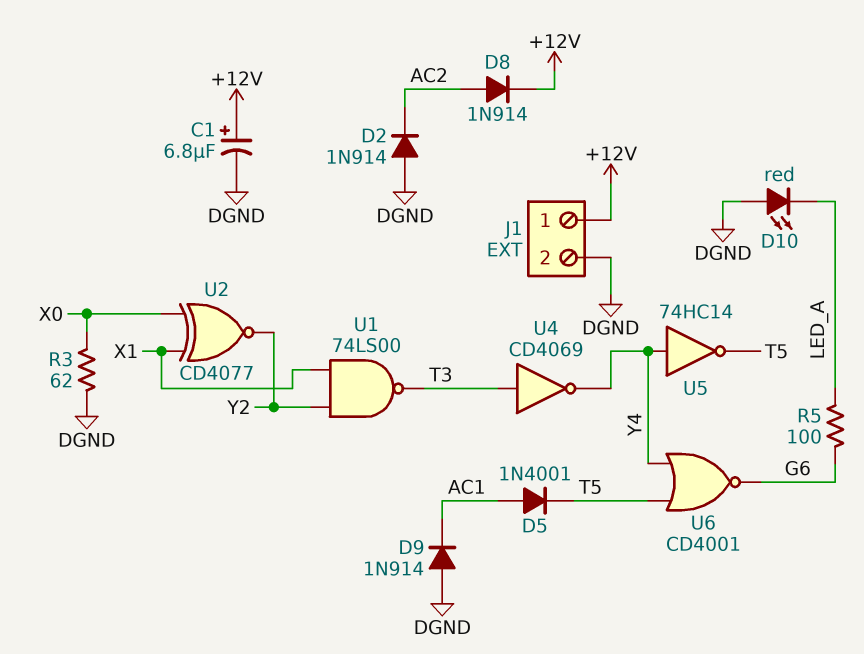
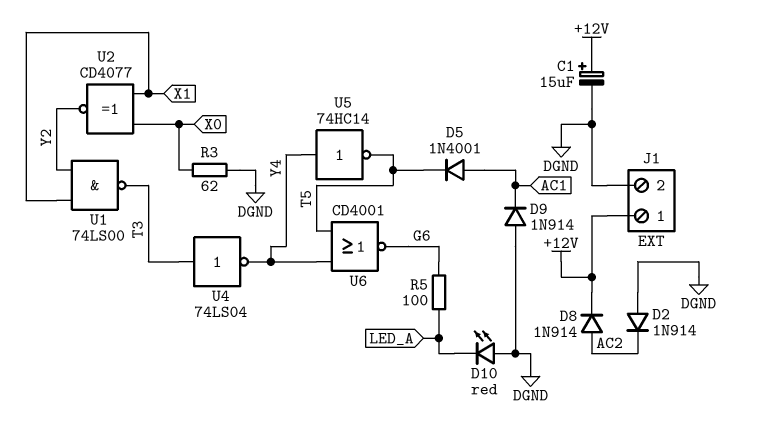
C1: 6.8uF (plus +12V, minus DGND) -> 15uF (plus +12V, minus DGND)
U4: NOT CD4069 (in T3, out Y4) -> NOT 74LS04 (in T3, out Y4)

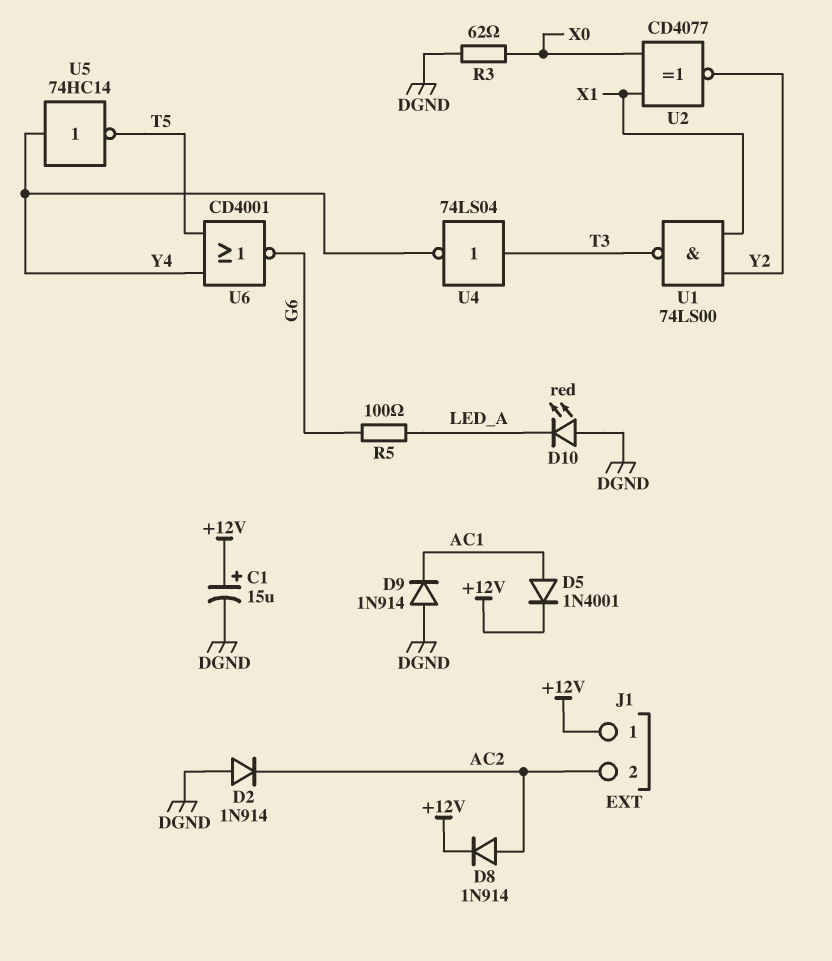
D5: diode 1N4001 (A AC1, K T5) -> diode 1N4001 (A AC1, K +12V)
J1 pin 2: DGND -> AC2

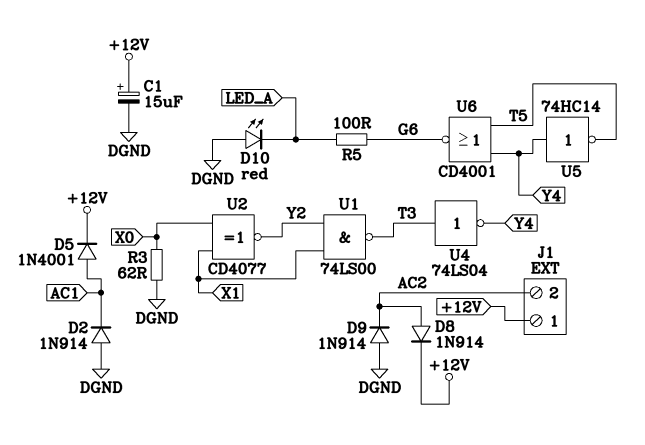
D2: diode 1N914 (A DGND, K AC2) -> diode 1N914 (A DGND, K AC1)
D9: diode 1N914 (A DGND, K AC1) -> diode 1N914 (A DGND, K AC2)

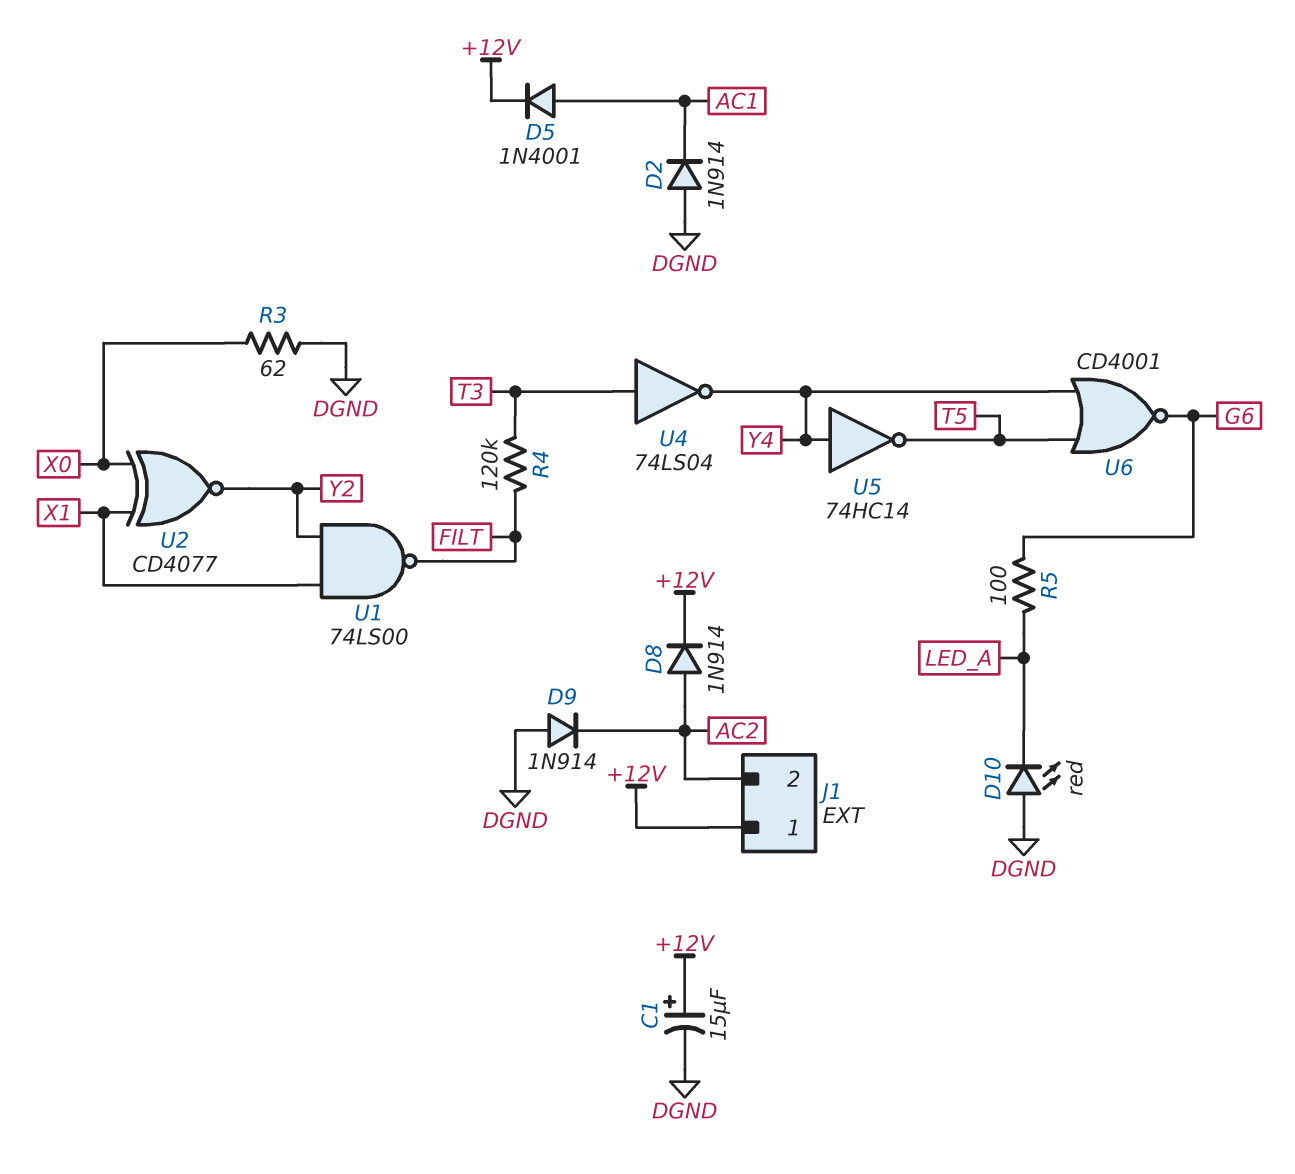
R4: none -> 120k (FILT, T3)
U1: NAND 74LS00 (in X1, in Y2, out T3) -> NAND 74LS00 (in X1, in Y2, out FILT)

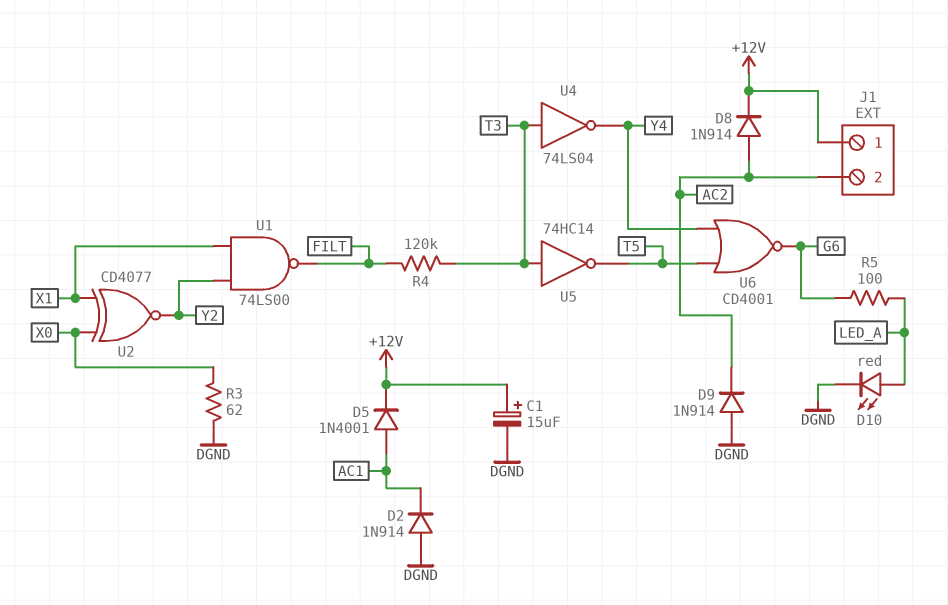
D10: LED red (A DGND, K LED_A) -> LED red (A LED_A, K DGND)
U5: NOT 74HC14 (in Y4, out T5) -> NOT 74HC14 (in T3, out T5)

